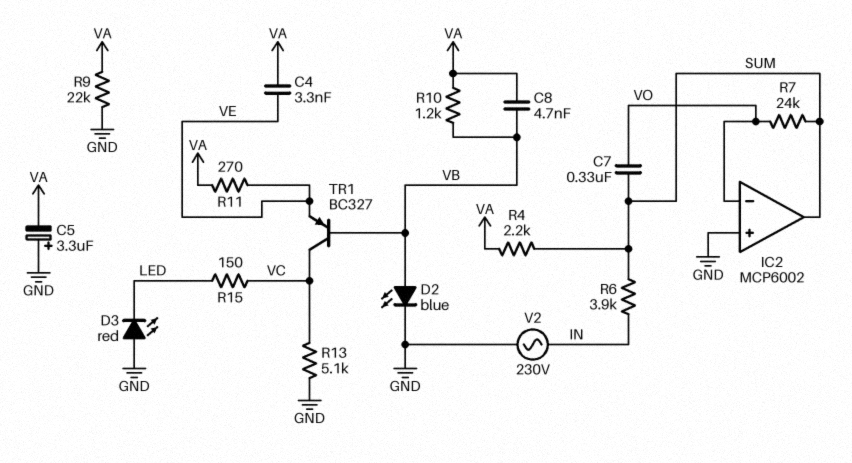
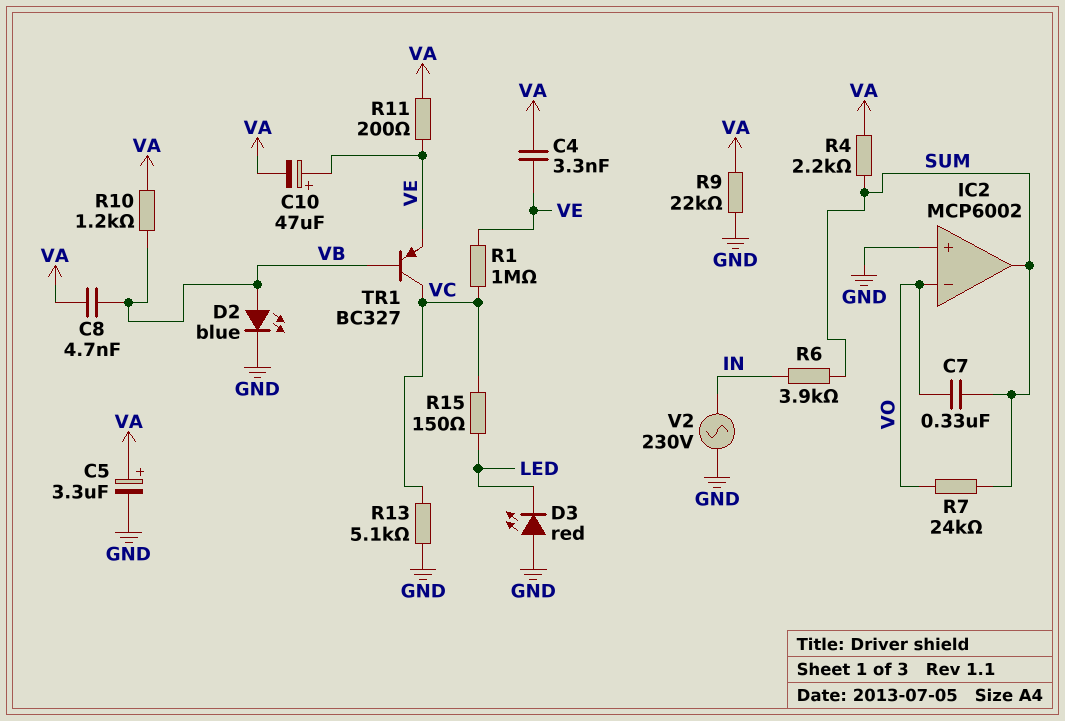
C5: 3.3uF (plus GND, minus VA) -> 3.3uF (plus VA, minus GND)
C10: none -> 47uF (plus VE, minus VA)
R1: none -> 1M (VC, VE)
R11: 270 (VA, VE) -> 200 (VA, VE)

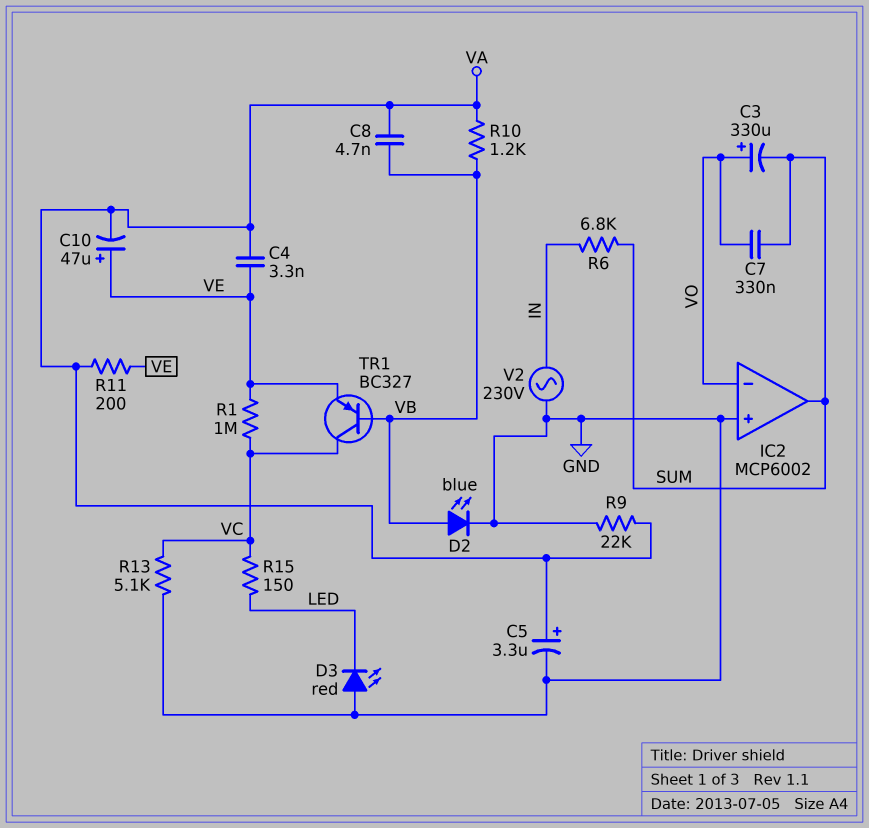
C3: none -> 330uF (plus VO, minus SUM)
R4: 2.2k (SUM, VA) -> none
R6: 3.9k (IN, SUM) -> 6.8k (IN, SUM)
R7: 24k (SUM, VO) -> none

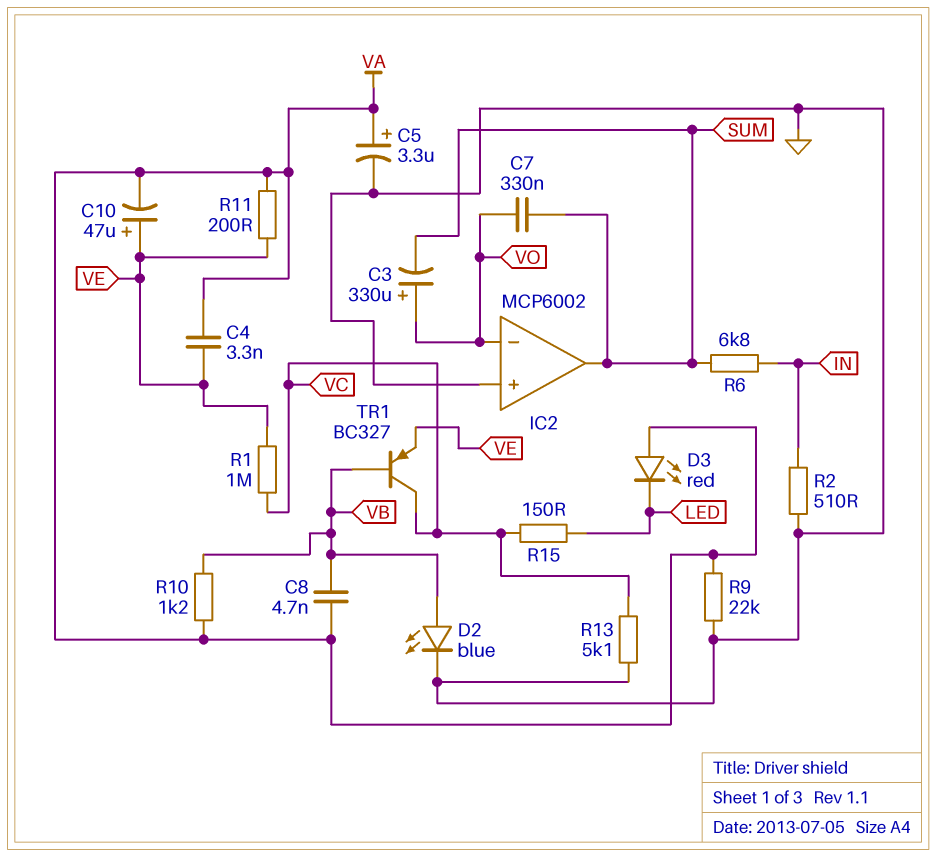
D3: LED red (A GND, K LED) -> LED red (A VA, K LED)
R2: none -> 510 (GND, IN)
V2: AC 230V (GND, IN) -> none

